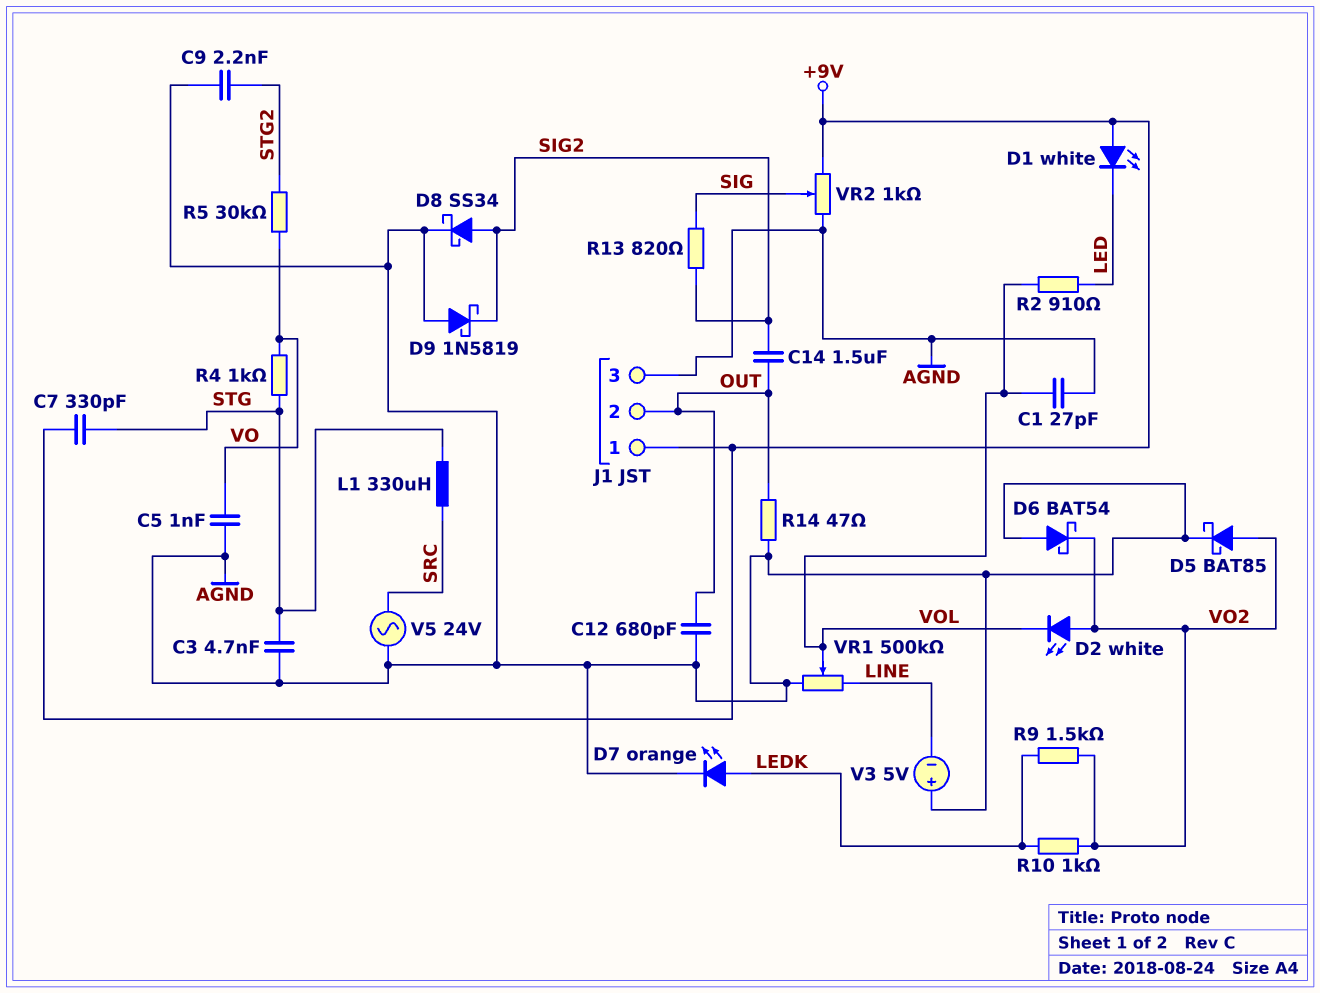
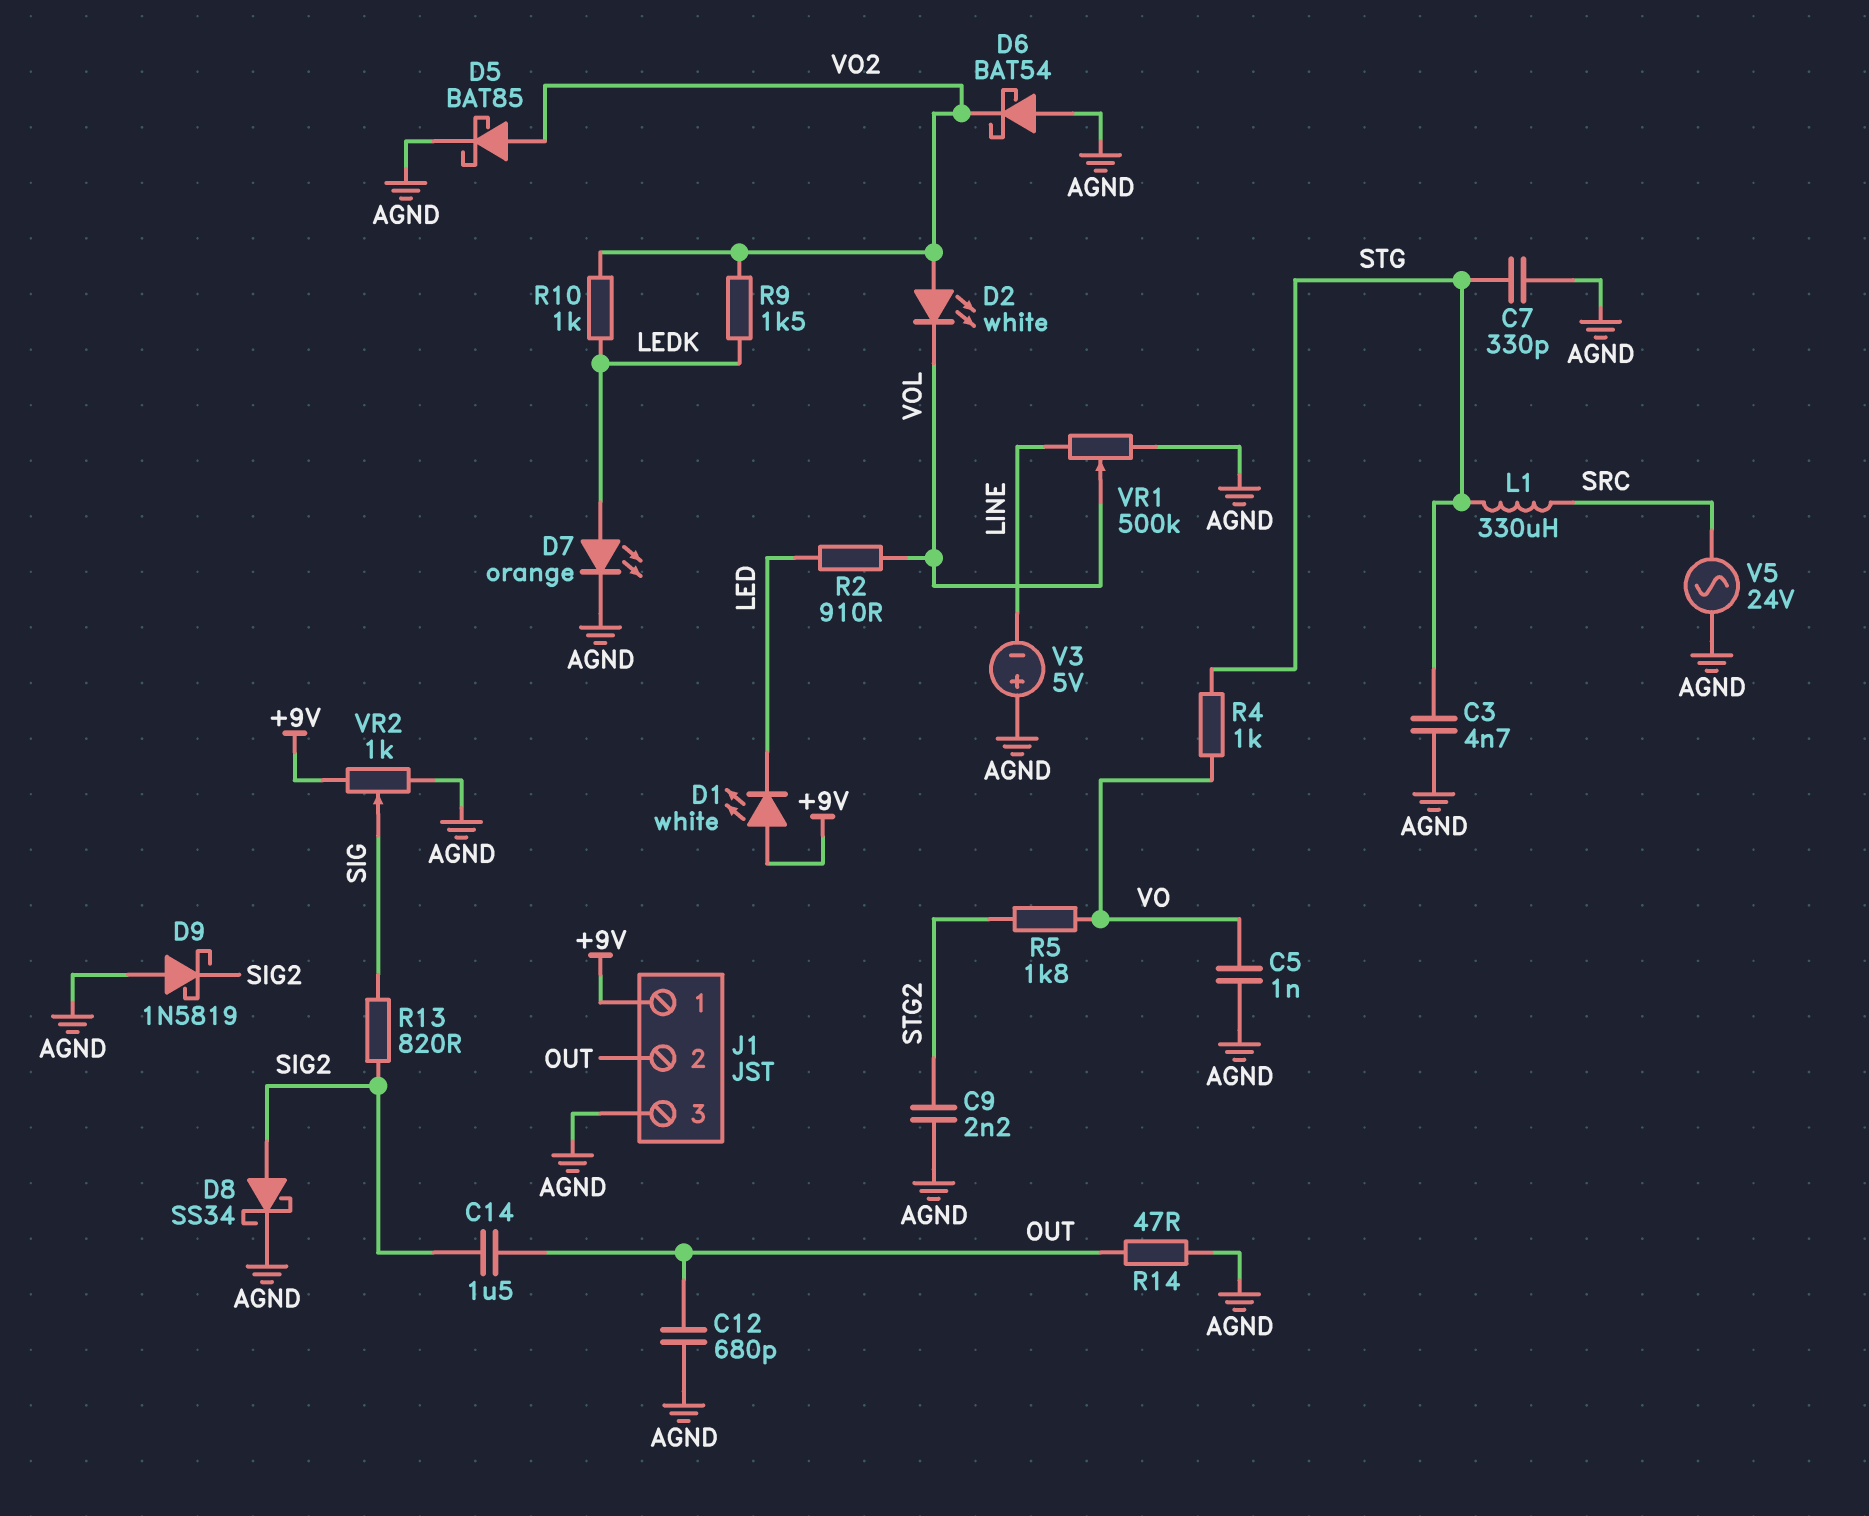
C1: 27pF (AGND, VOL) -> none
C7: 330pF (+9V, STG) -> 330pF (AGND, STG)
R5: 30k (STG2, VO) -> 1.8k (STG2, VO)

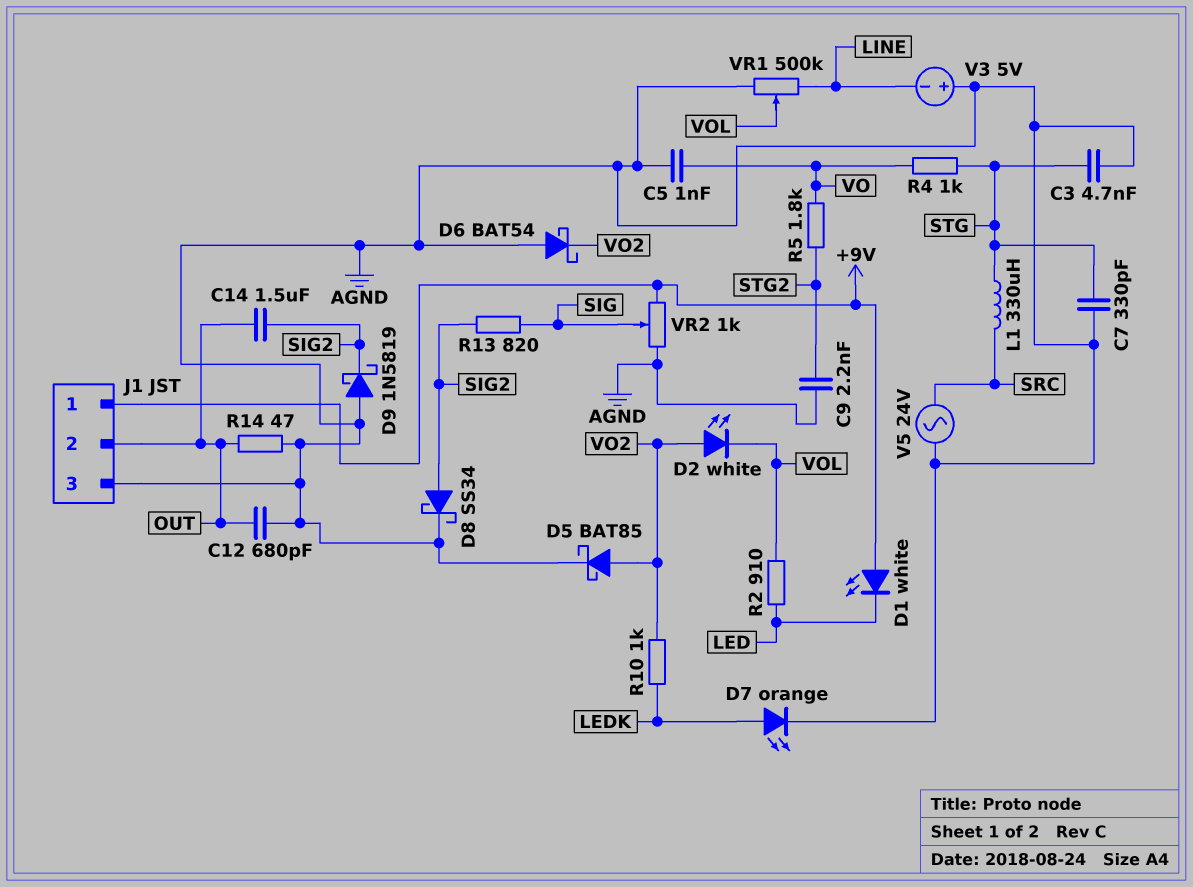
R9: 1.5k (LEDK, VO2) -> none

